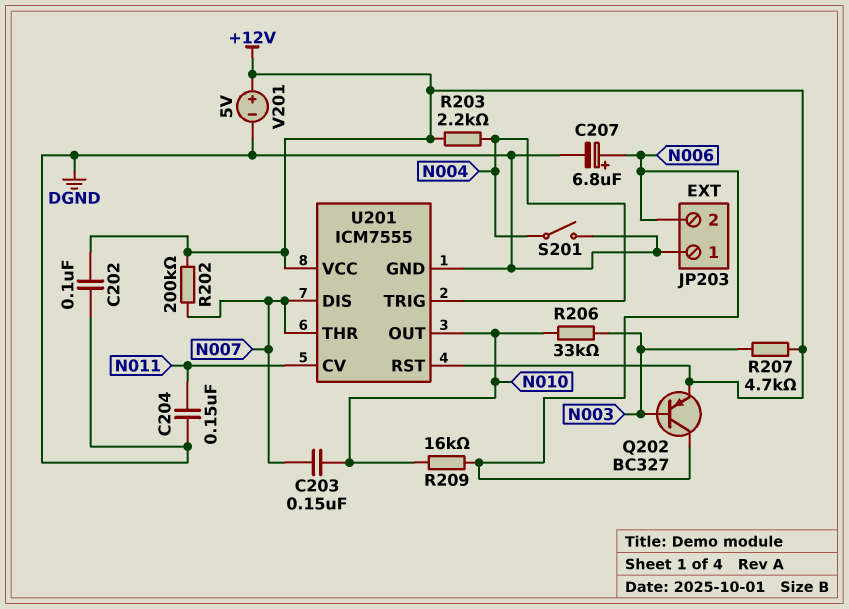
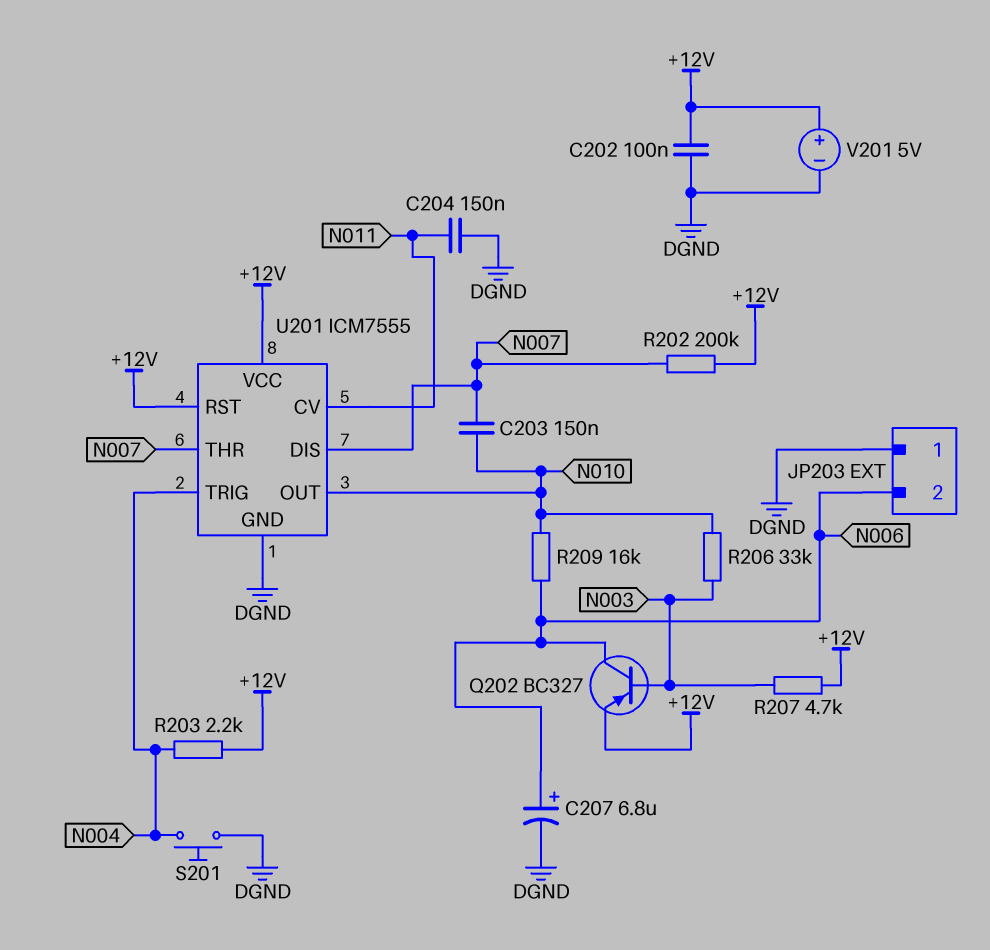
S201: switch (DGND, N004) -> button (DGND, N004)

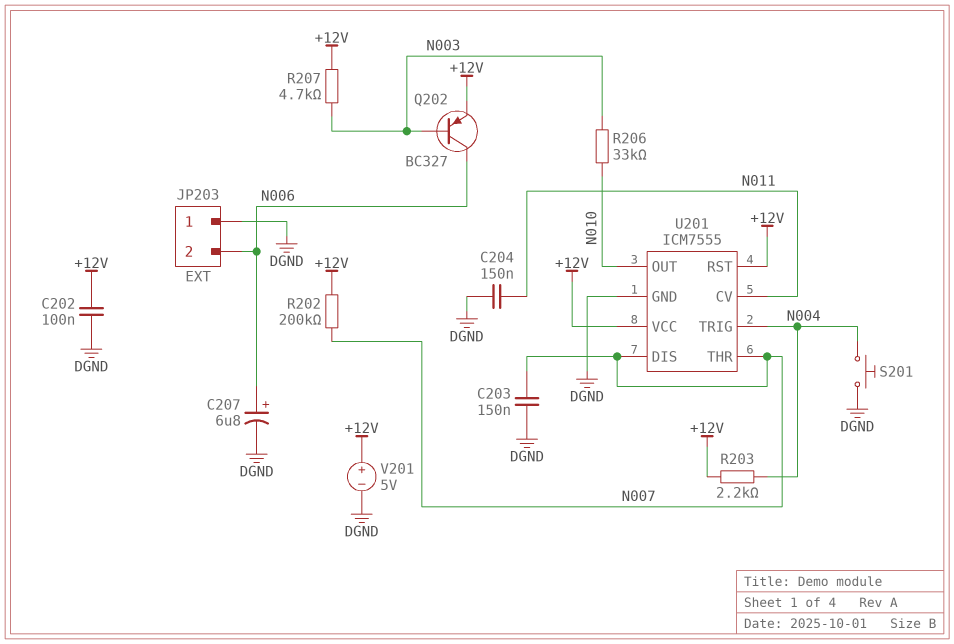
C203: 150nF (N007, N010) -> 150nF (DGND, N007)
R209: 16k (N006, N010) -> none

